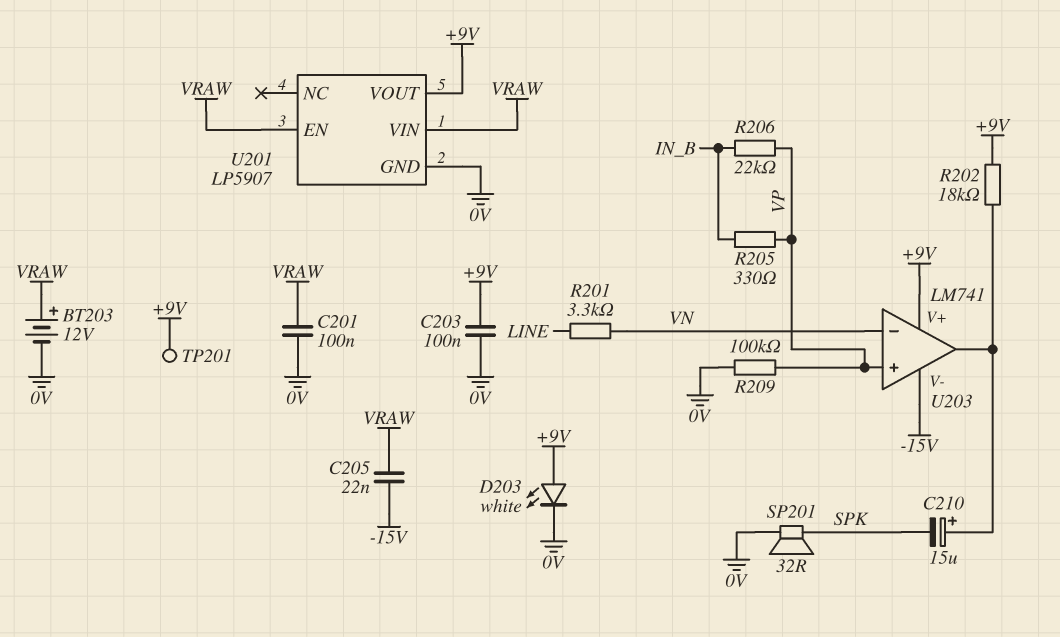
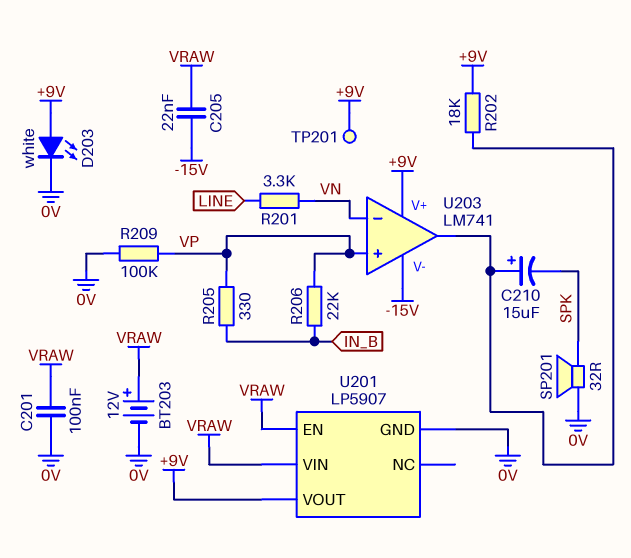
C203: 100nF (+9V, 0V) -> none

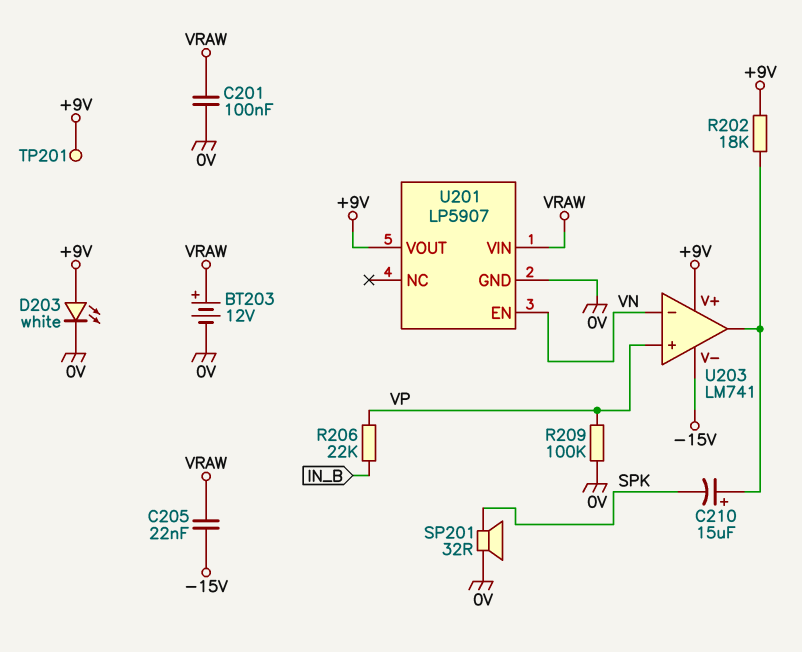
R201: 3.3k (LINE, VN) -> none
R205: 330 (IN_B, VP) -> none
U201 pin EN: VRAW -> VN

